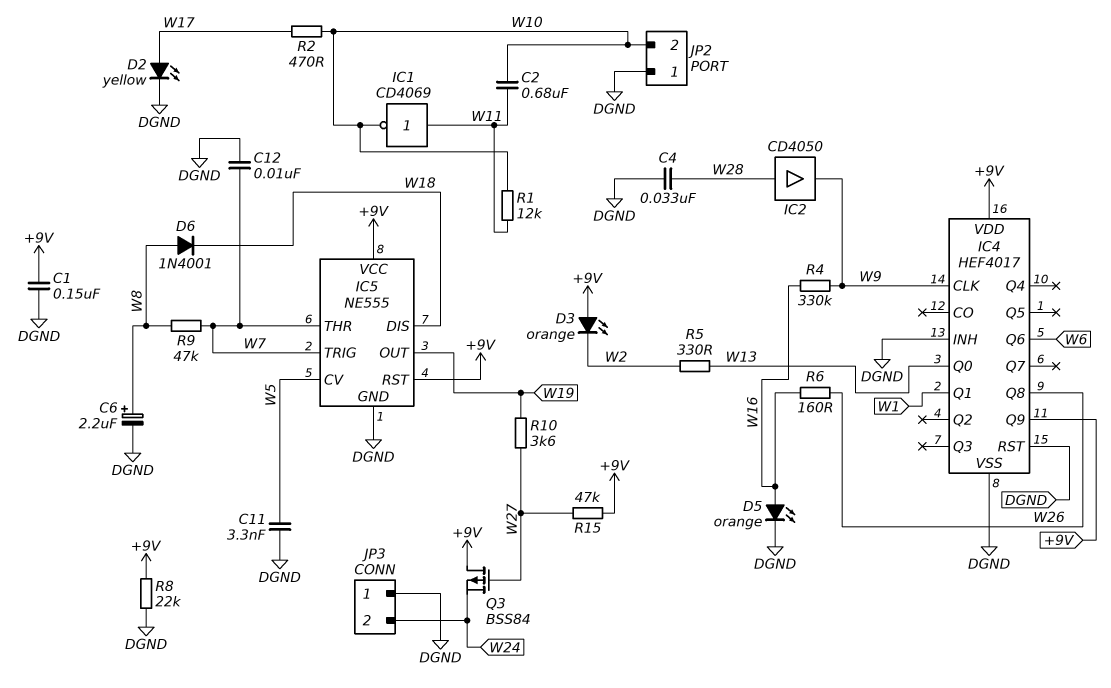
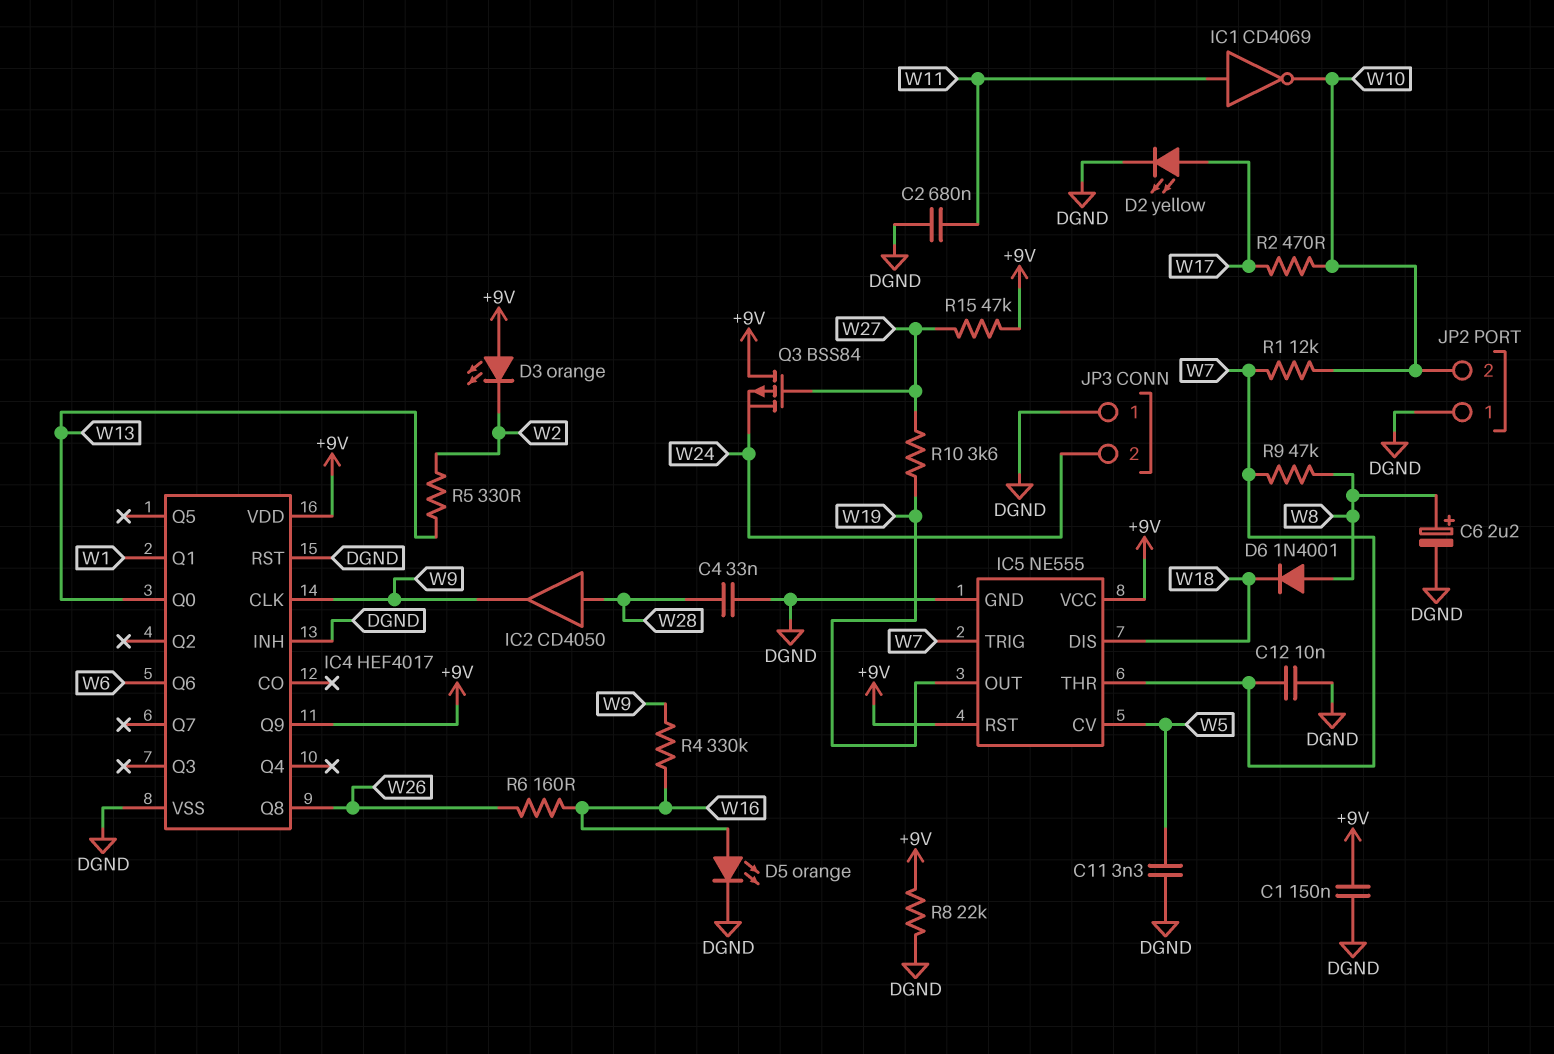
C2: 680nF (W10, W11) -> 680nF (DGND, W11)
R1: 12k (W10, W11) -> 12k (W7, W10)

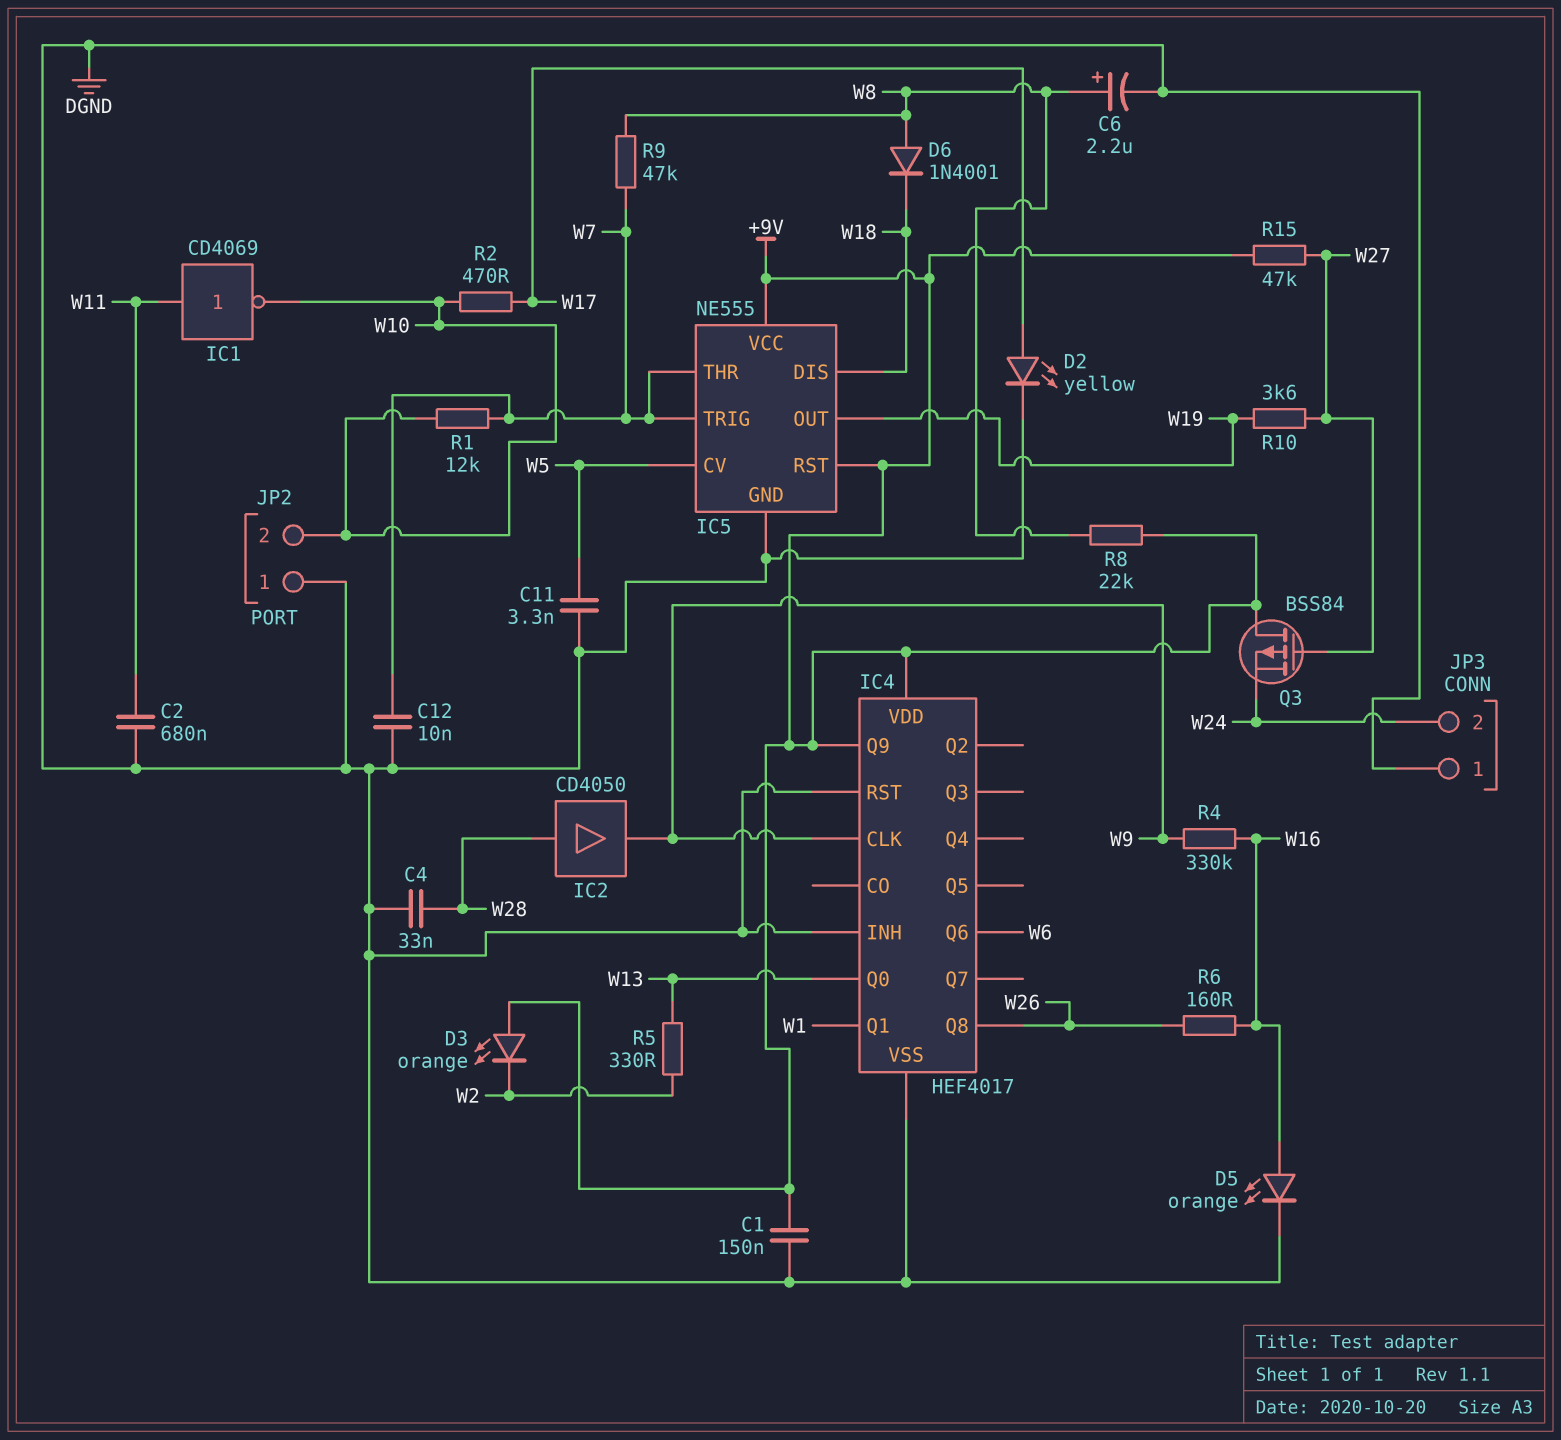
R8: 22k (+9V, DGND) -> 22k (+9V, W8)

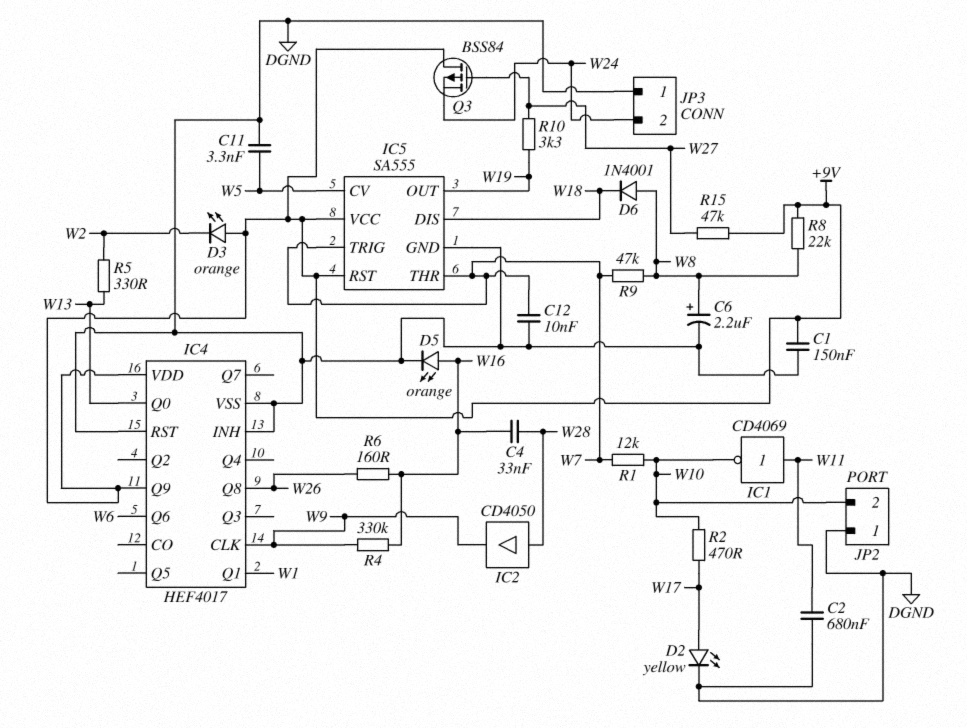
C4: 33nF (DGND, W28) -> 33nF (W16, W28)
IC5: NE555 -> SA555
R10: 3.6k (W19, W27) -> 3.3k (W19, W27)

